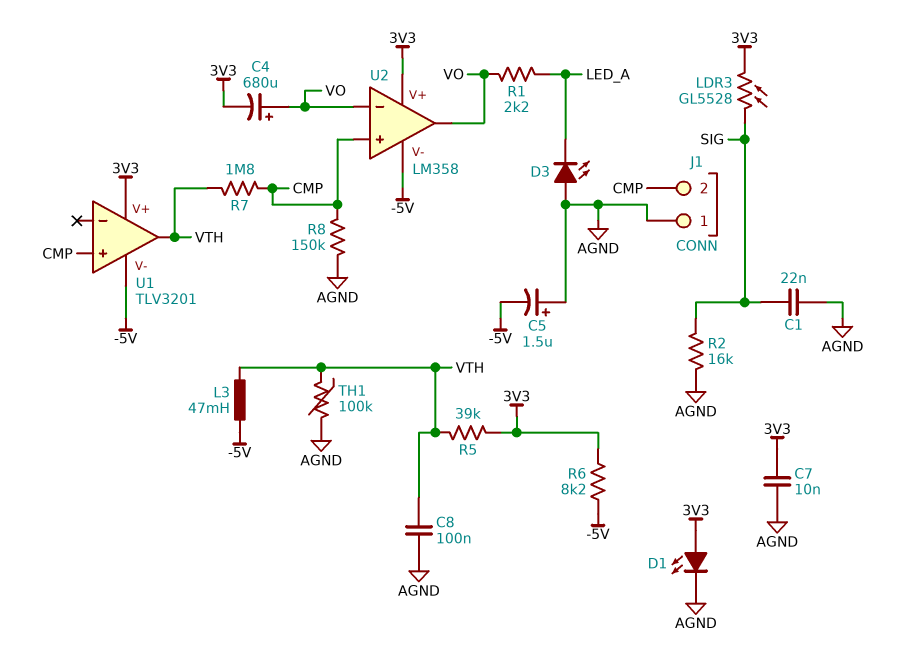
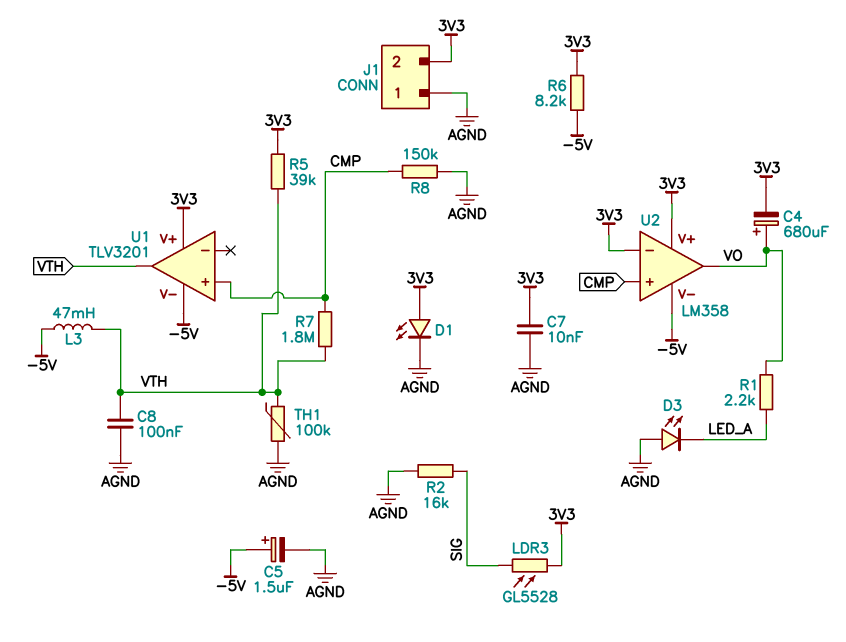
C1: 22nF (AGND, SIG) -> none
C5: 1.5uF (plus AGND, minus -5V) -> 1.5uF (plus -5V, minus AGND)
J1 pin 2: CMP -> 3V3
U2 pin in-: VO -> 3V3

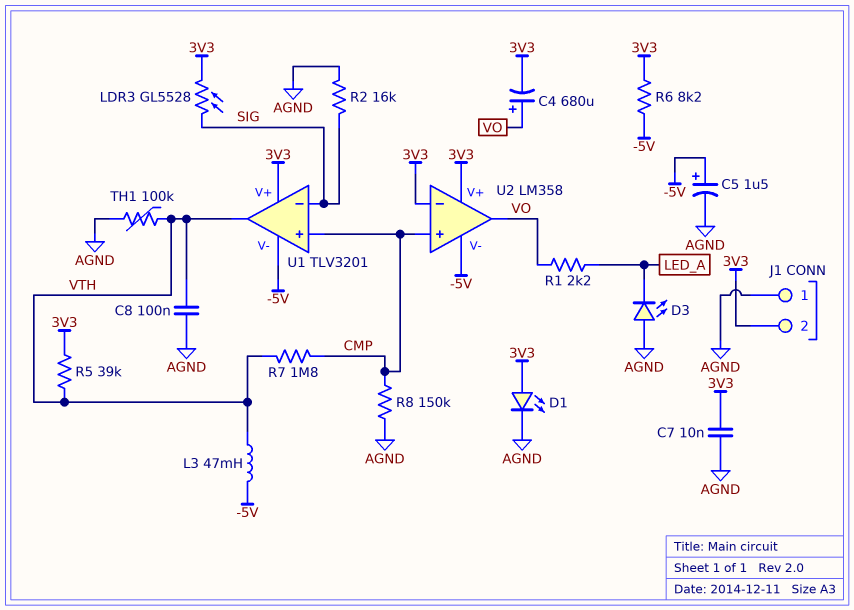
U1 pin in-: none -> SIG

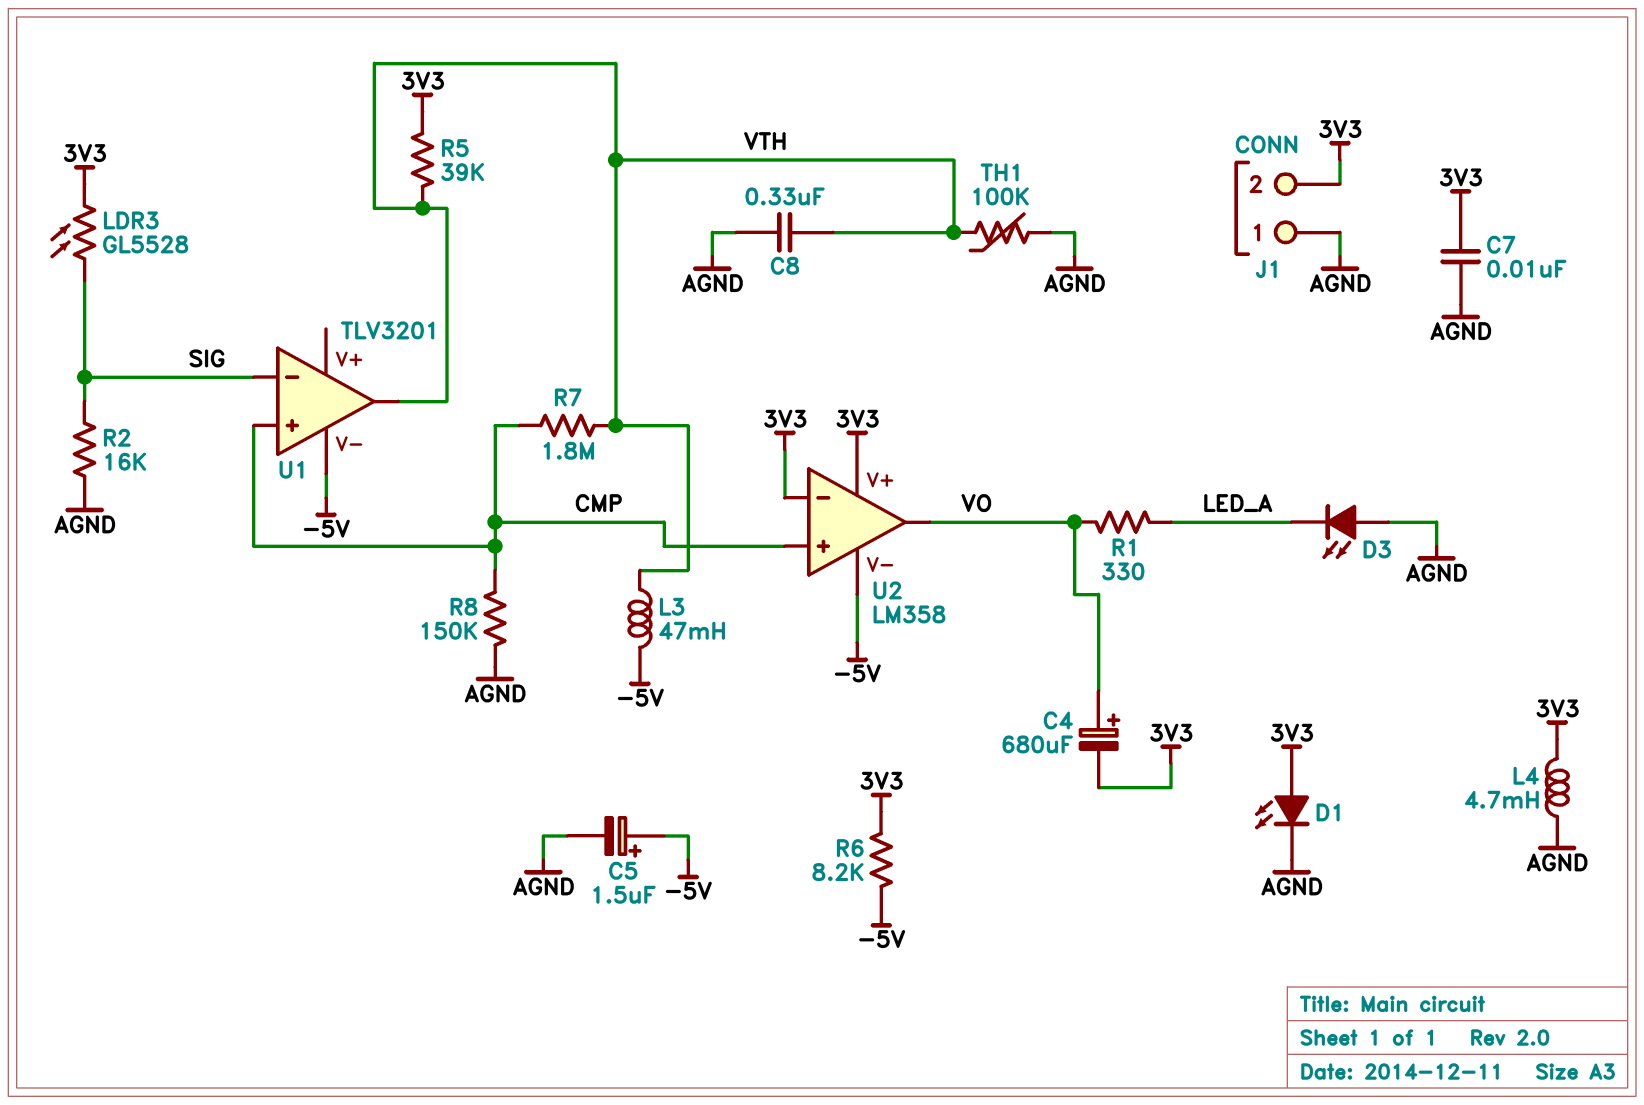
C8: 100nF (AGND, VTH) -> 330nF (AGND, VTH)
L4: none -> 4.7mH (3V3, AGND)
R1: 2.2k (LED_A, VO) -> 330 (LED_A, VO)
U1 pin V+: 3V3 -> none

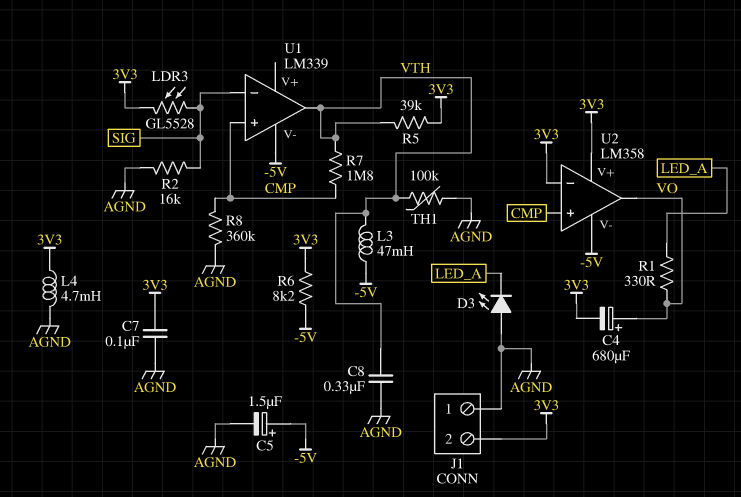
C7: 10nF (3V3, AGND) -> 100nF (3V3, AGND)
D1: LED (A 3V3, K AGND) -> none
R8: 150k (AGND, CMP) -> 360k (AGND, CMP)
U1: TLV3201 -> LM339

